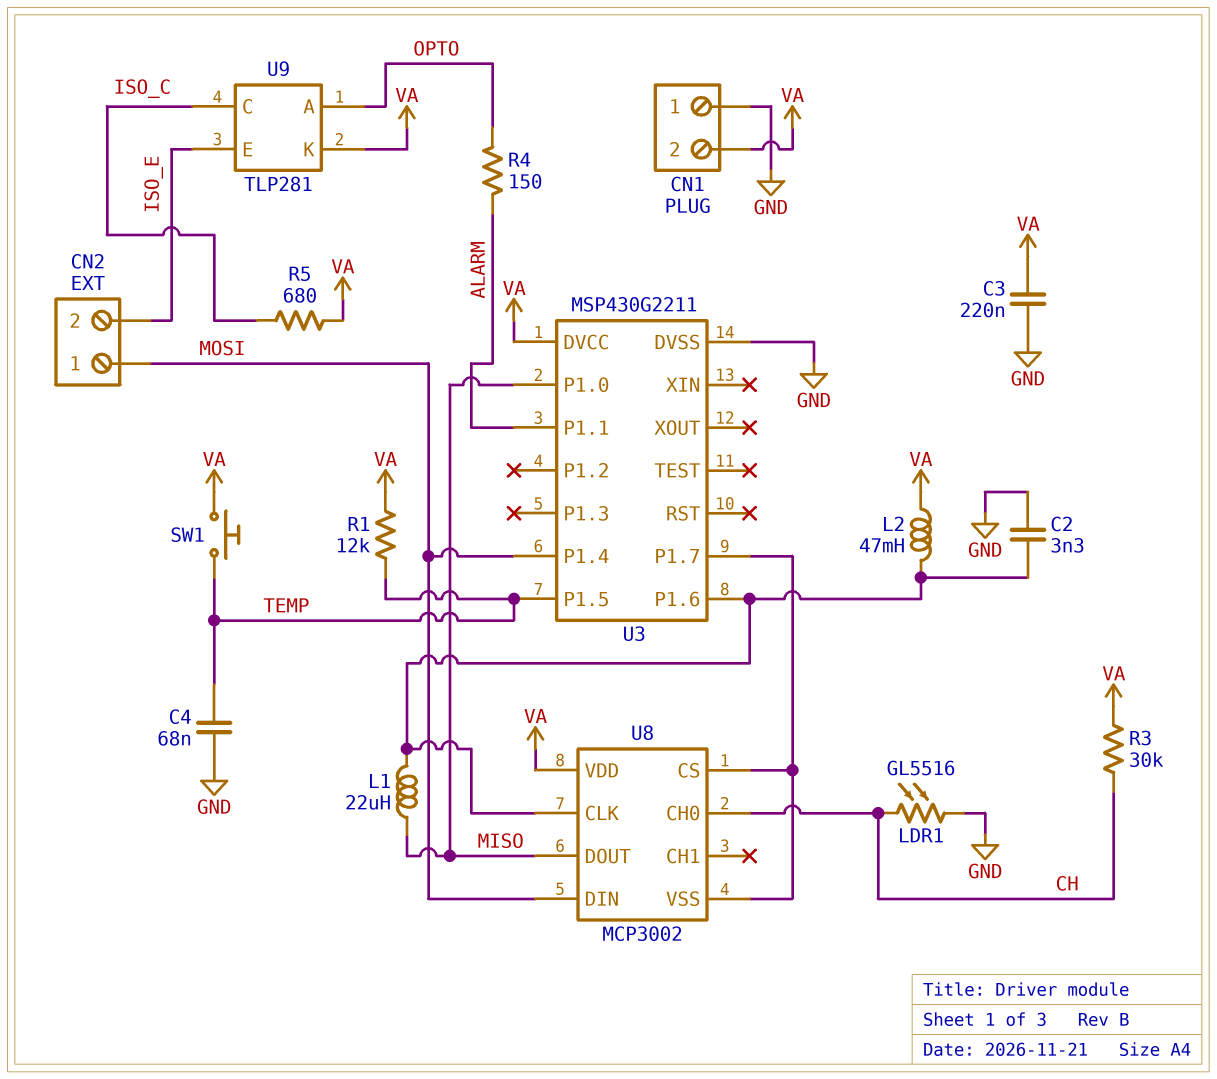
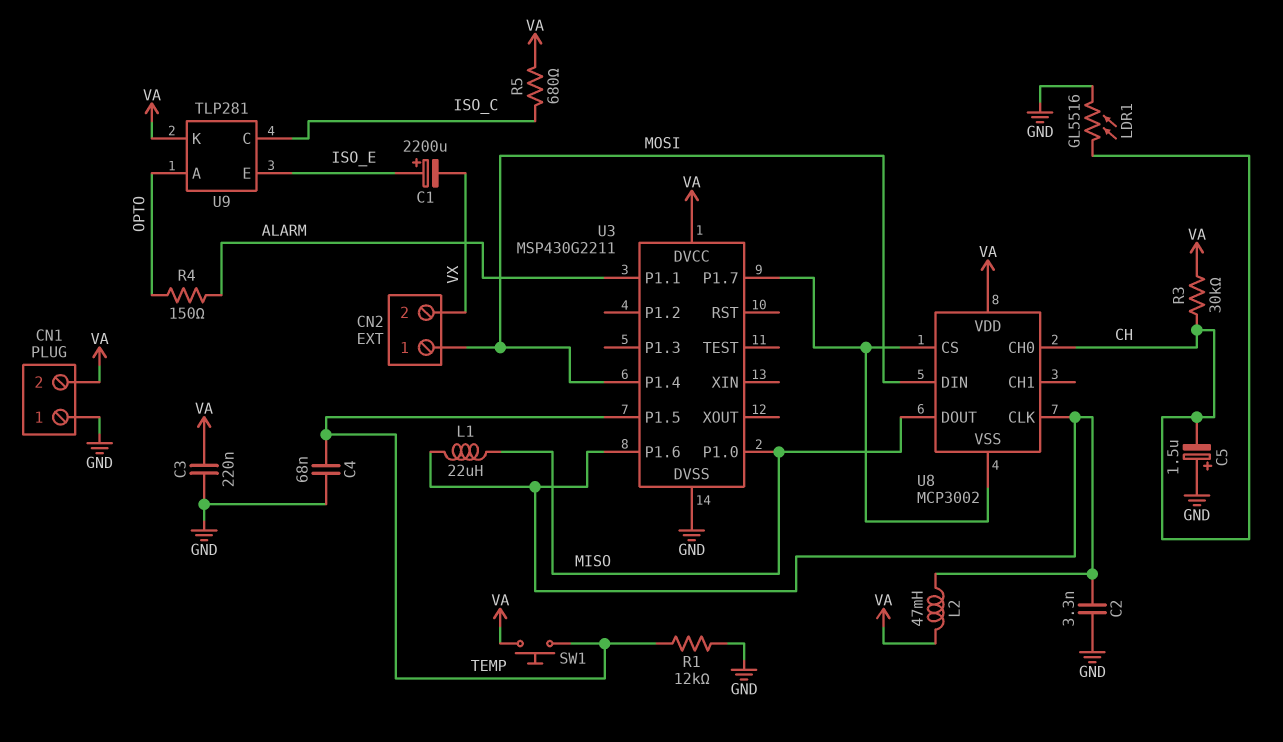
C1: none -> 2200uF (plus ISO_E, minus VX)
C5: none -> 1.5uF (plus GND, minus CH)
CN2 pin 2: ISO_E -> VX
R1: 12k (TEMP, VA) -> 12k (GND, TEMP)

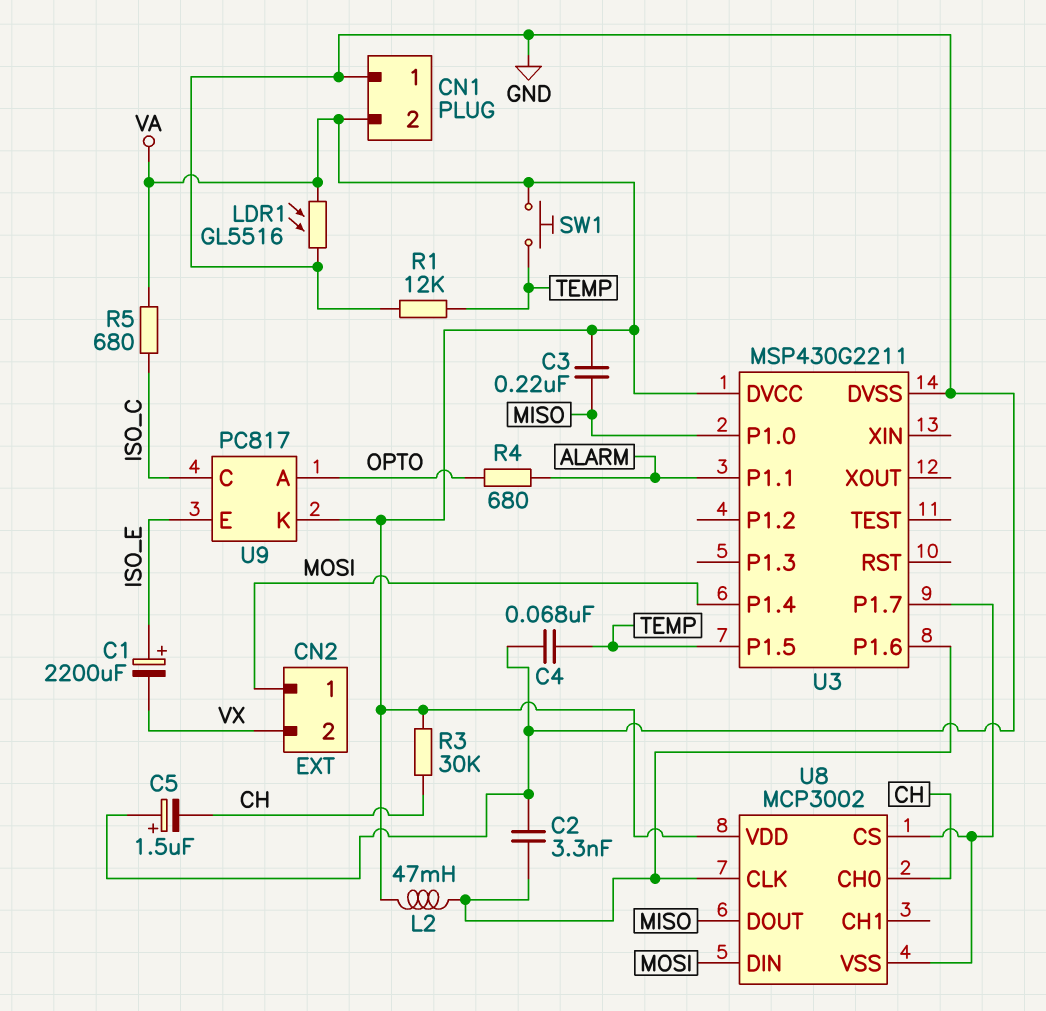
C3: 220nF (GND, VA) -> 220nF (MISO, VA)
L1: 22uH (MISO, U3/P1.6) -> none
LDR1: GL5516 (CH, GND) -> GL5516 (GND, VA)
R4: 150 (ALARM, OPTO) -> 680 (ALARM, OPTO)
U9: TLP281 -> PC817

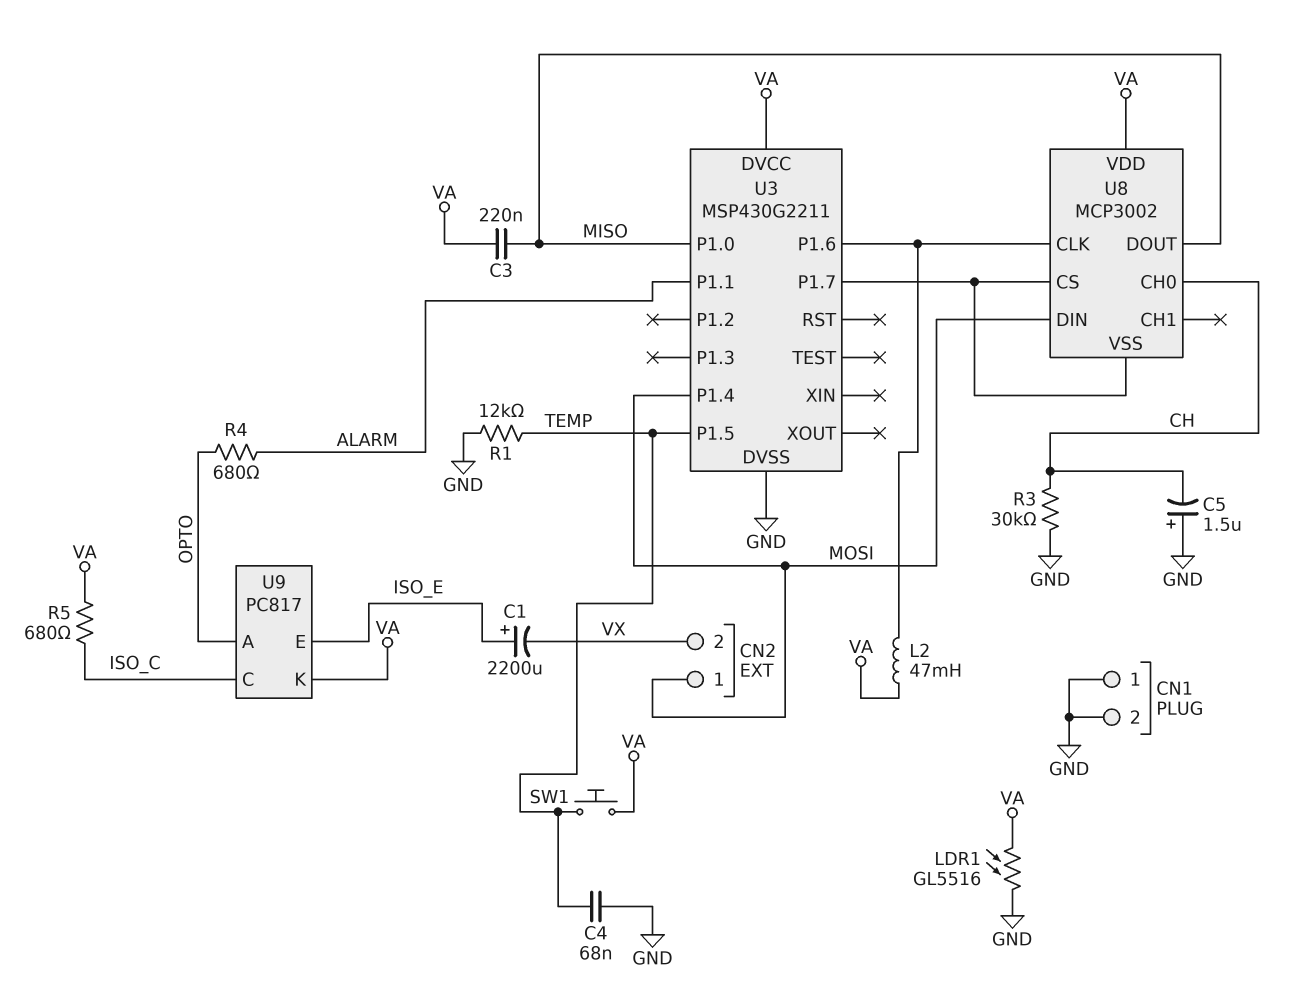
C2: 3.3nF (GND, U3/P1.6) -> none
CN1 pin 2: VA -> GND
R3: 30k (CH, VA) -> 30k (CH, GND)

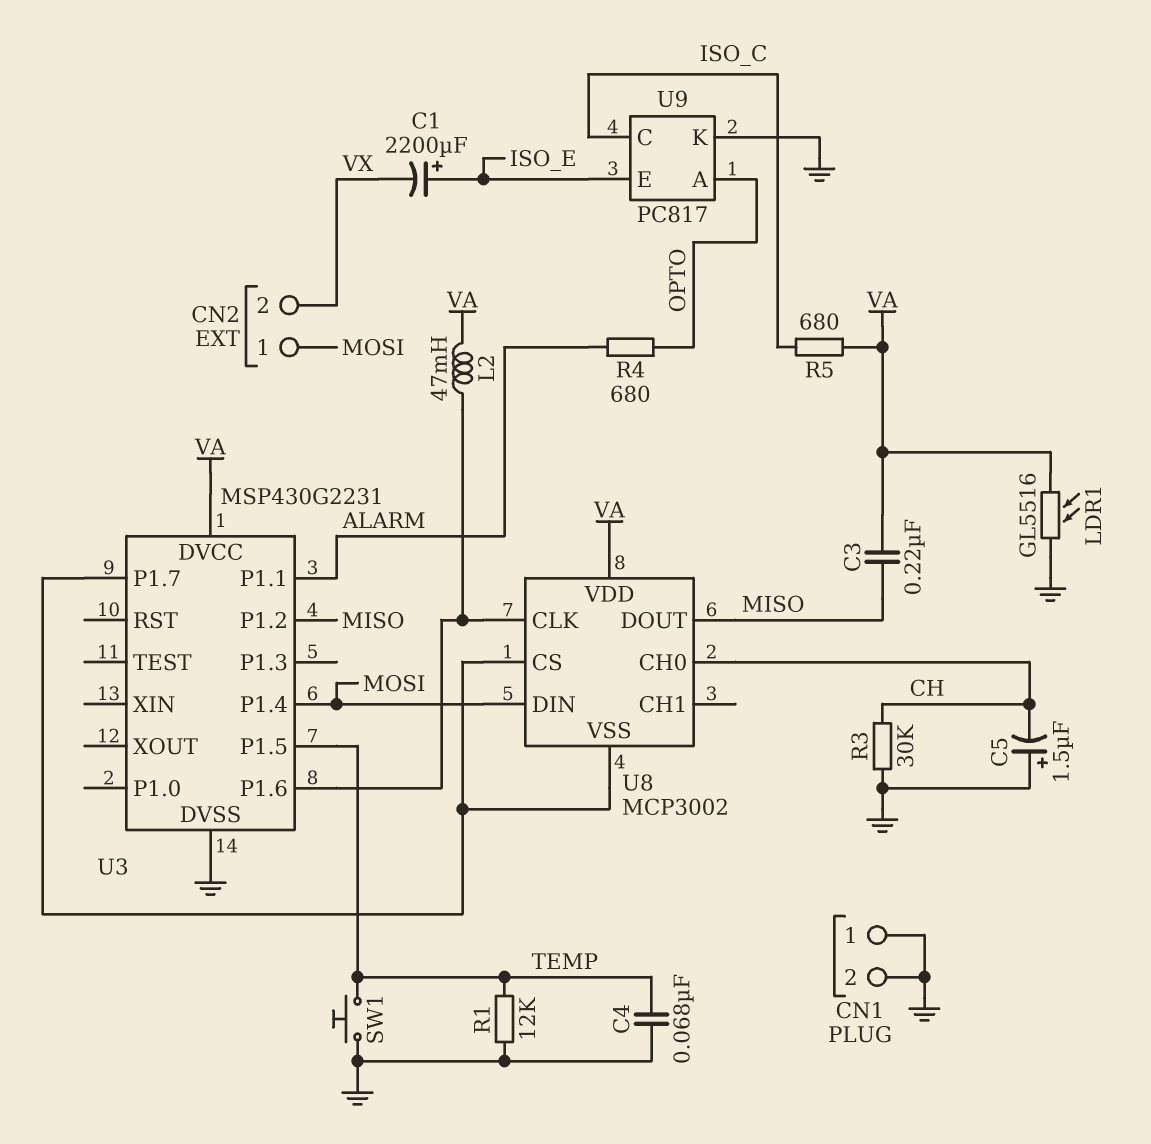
SW1: button (TEMP, VA) -> button (GND, TEMP)
U3: MSP430G2211 -> MSP430G2231
U3 pin P1.0: MISO -> none
U3 pin P1.2: none -> MISO
U9 pin K: VA -> GND

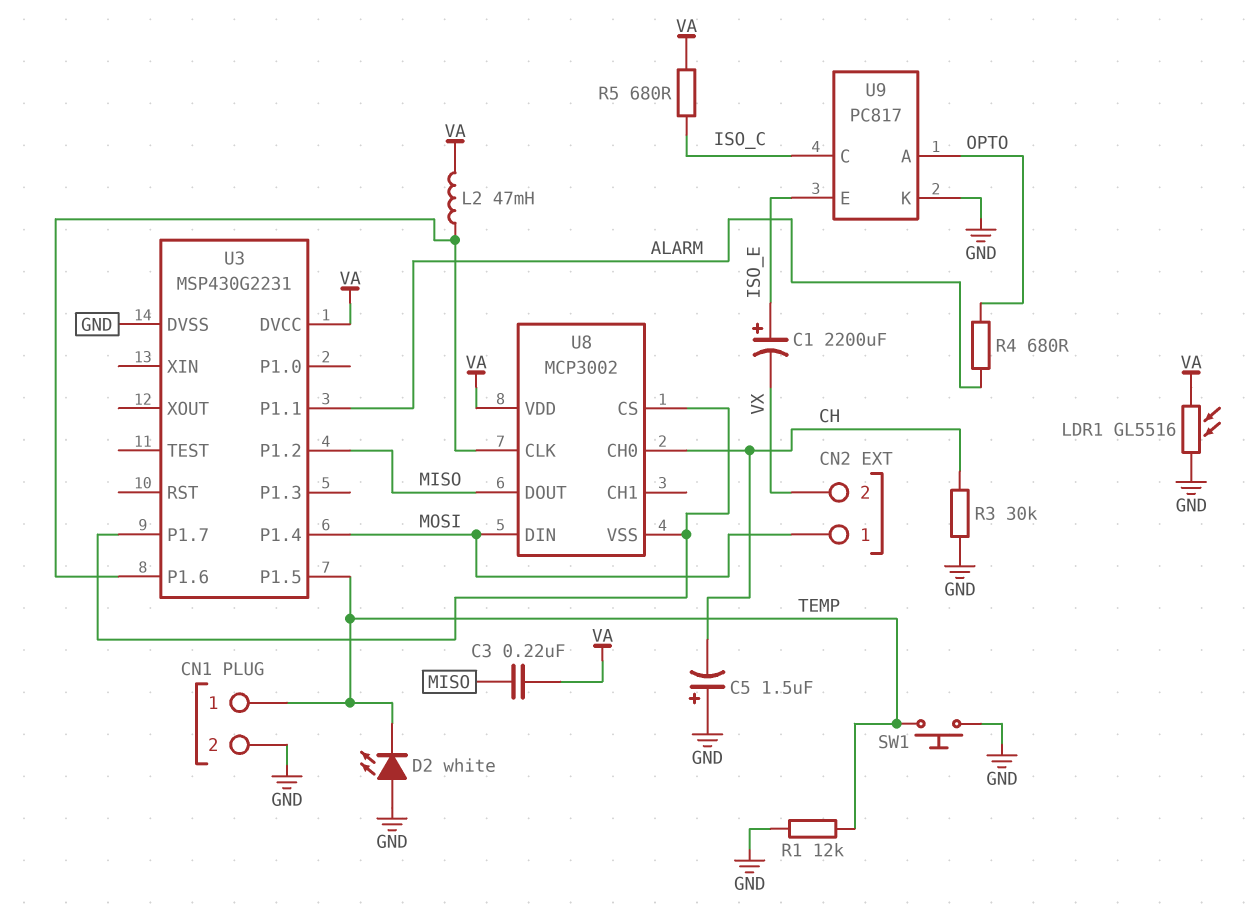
C4: 68nF (GND, TEMP) -> none
CN1 pin 1: GND -> TEMP
D2: none -> LED white (A GND, K TEMP)

